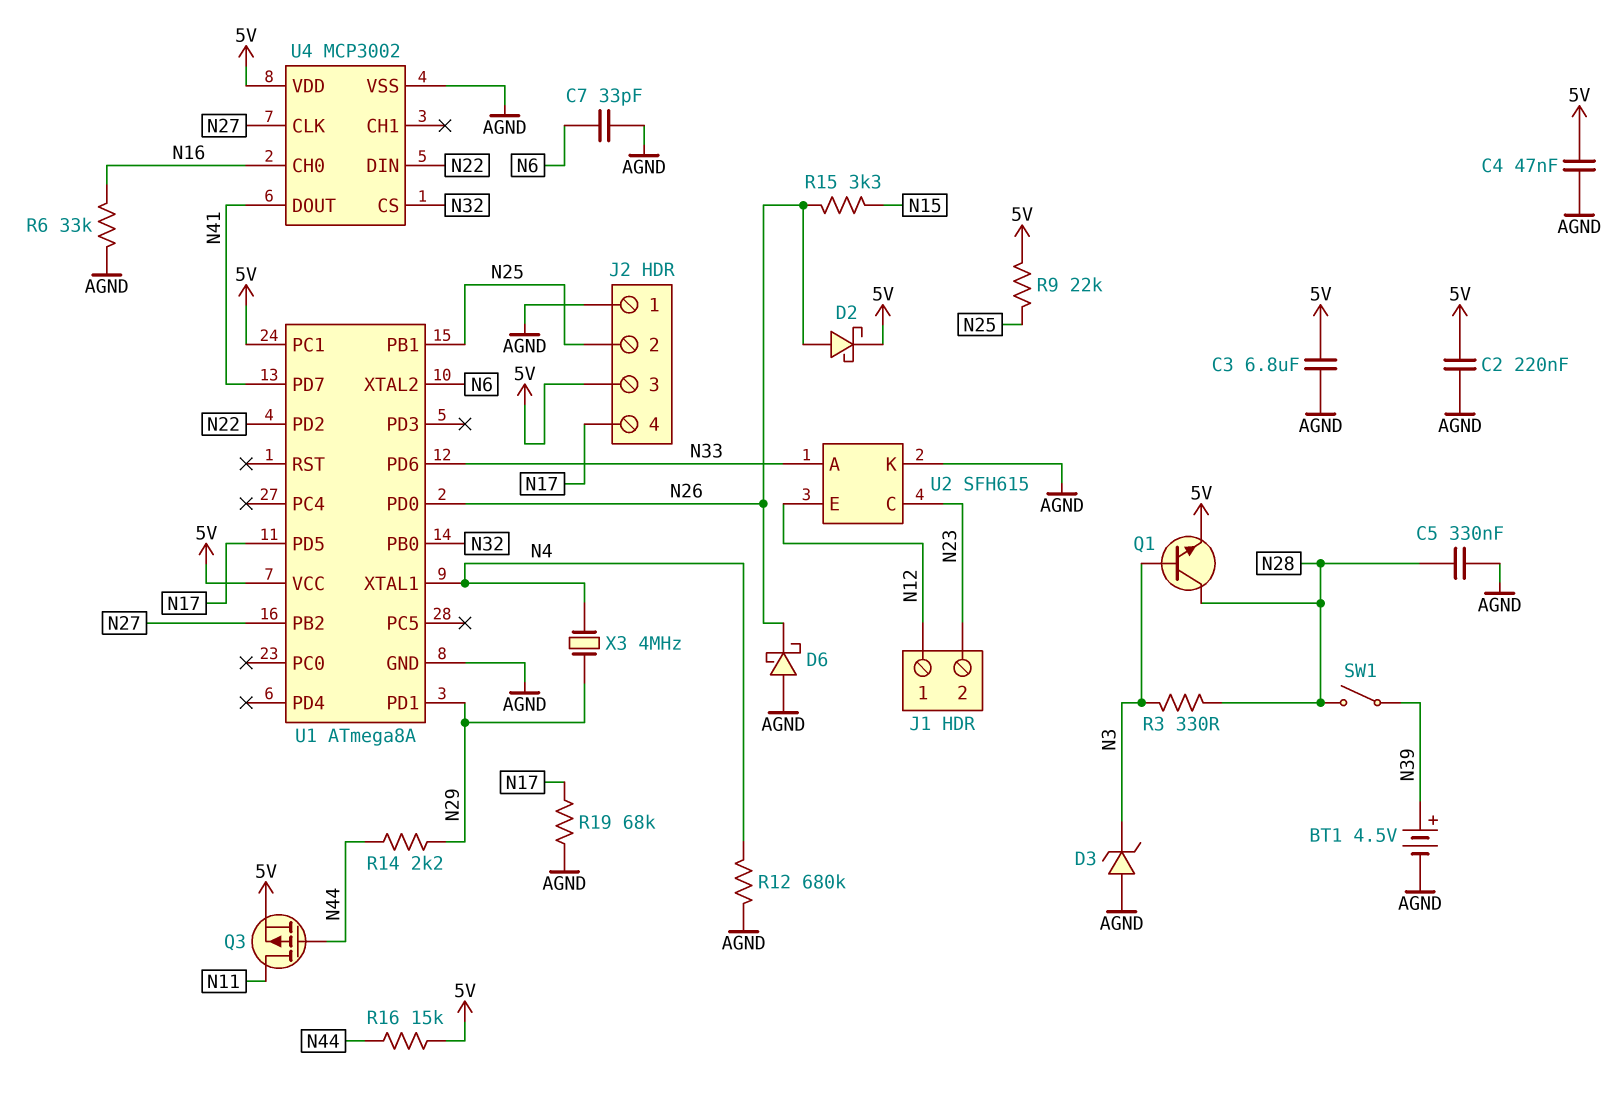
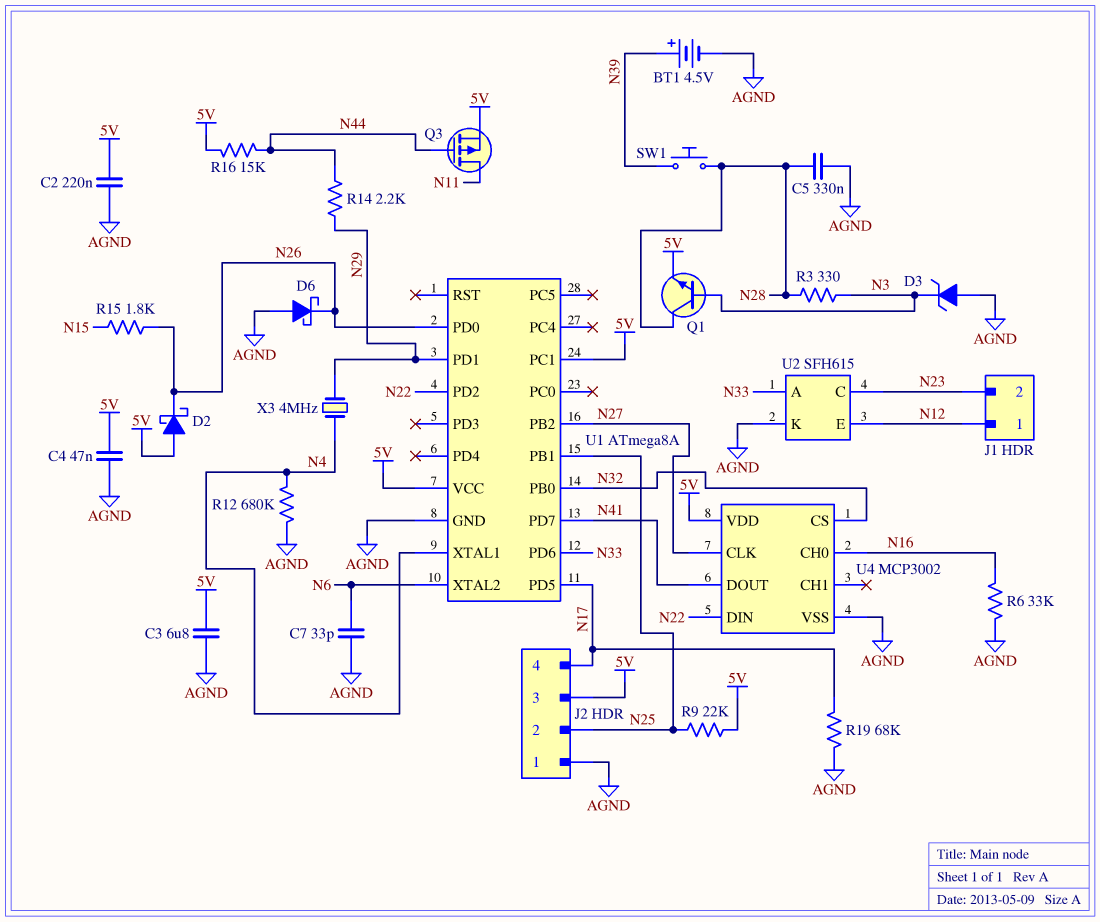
D2: schottky (A N26, K 5V) -> schottky (A 5V, K N26)
R15: 3.3k (N15, N26) -> 1.8k (N15, N26)
SW1: switch (N28, N39) -> button (N28, N39)

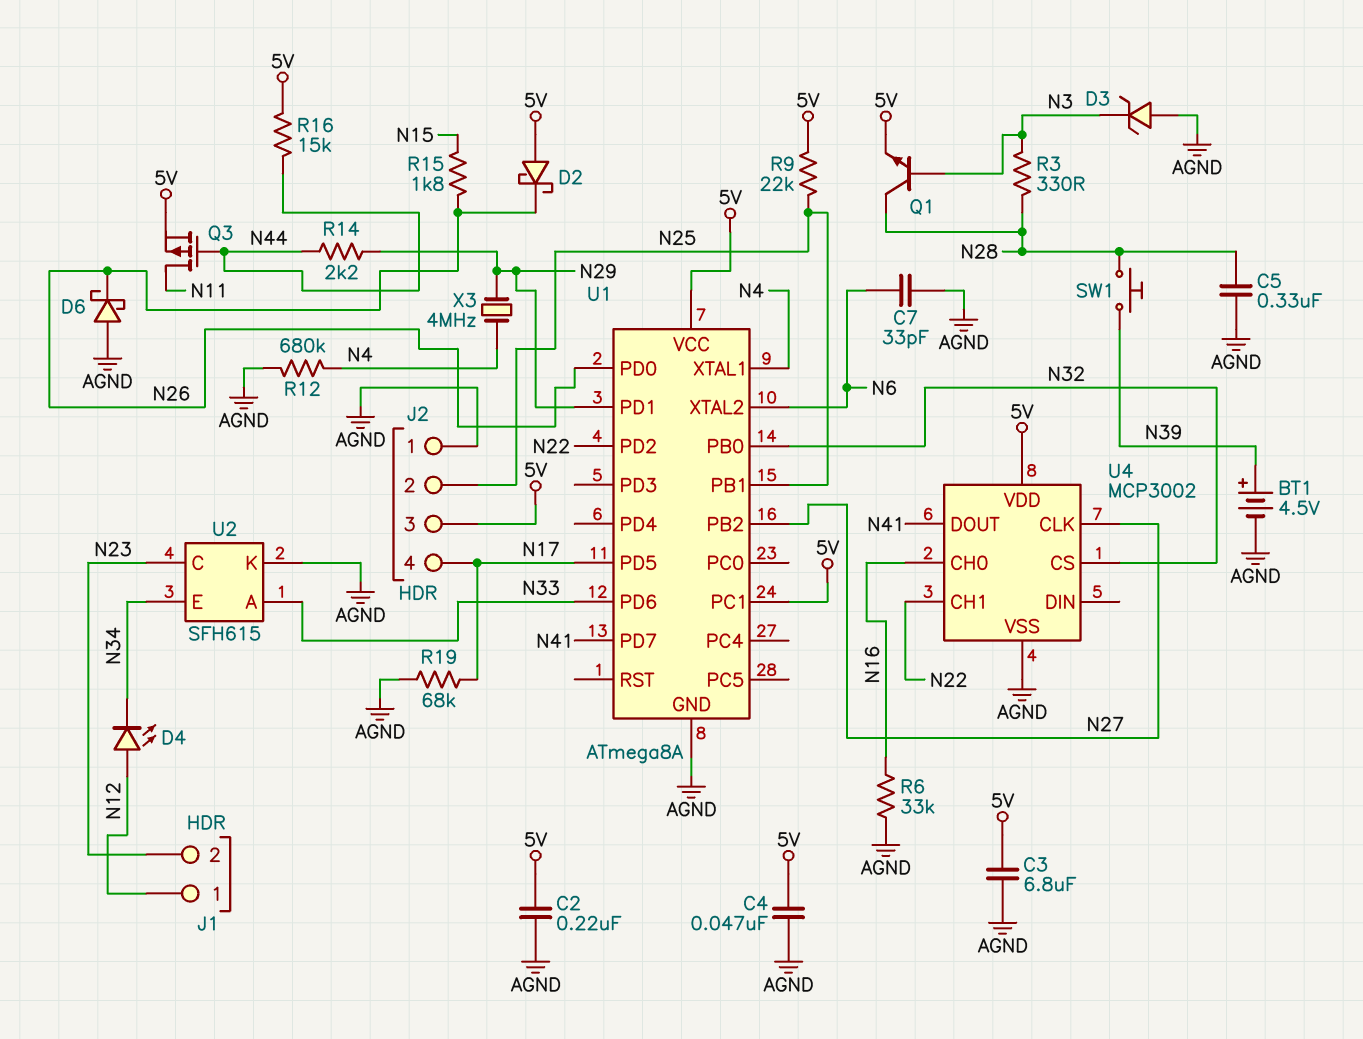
D4: none -> LED (A N12, K N34)
U2 pin E: N12 -> N34
U4 pin CH1: none -> N22
U4 pin DIN: N22 -> none

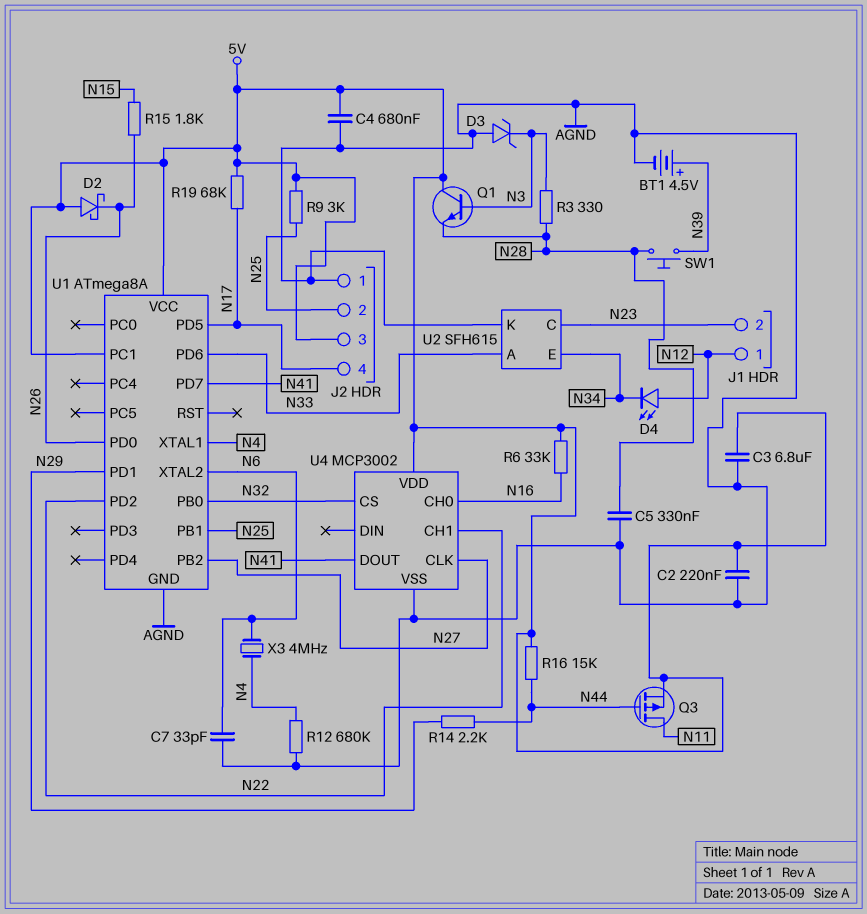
C4: 47nF (5V, AGND) -> 680nF (5V, AGND)
D6: schottky (A AGND, K N26) -> none
Q1: NPN (B N3, C N28, E 5V) -> NPN (B N3, C 5V, E N28)
R6: 33k (AGND, N16) -> 33k (5V, N16)
R9: 22k (5V, N25) -> 3k (5V, N25)
R19: 68k (AGND, N17) -> 68k (5V, N17)
X3: 4MHz (N4, N29) -> 4MHz (N4, N6)

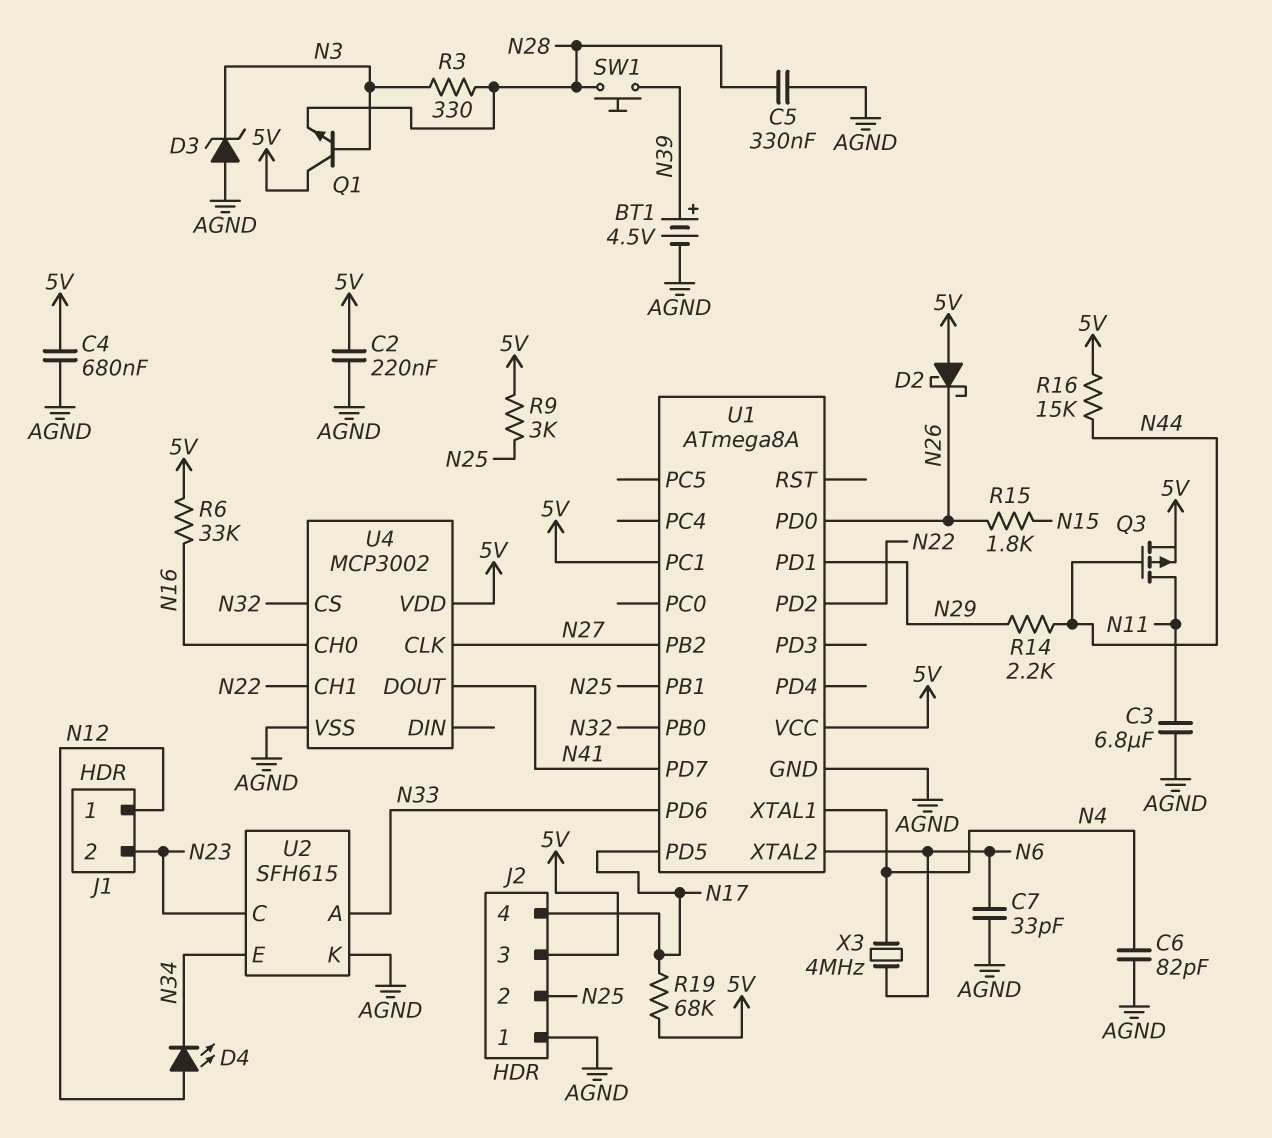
C3: 6.8uF (5V, AGND) -> 6.8uF (AGND, N11)
C6: none -> 82pF (AGND, N4)
R12: 680k (AGND, N4) -> none

